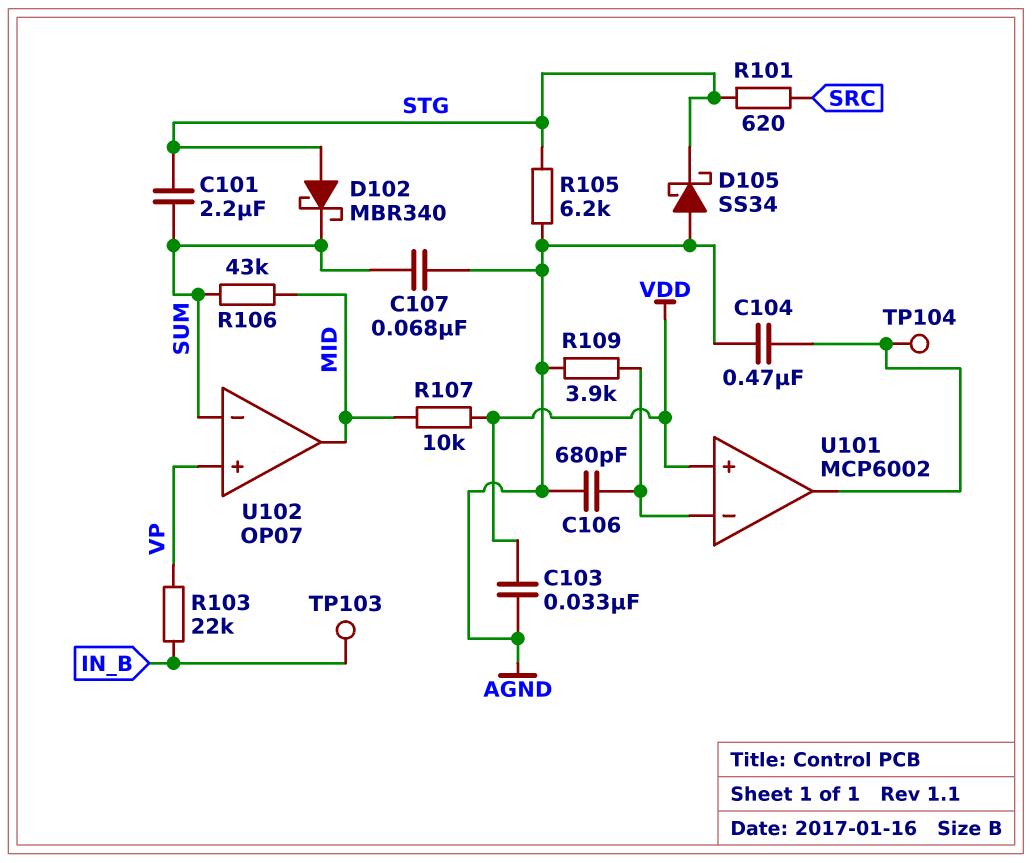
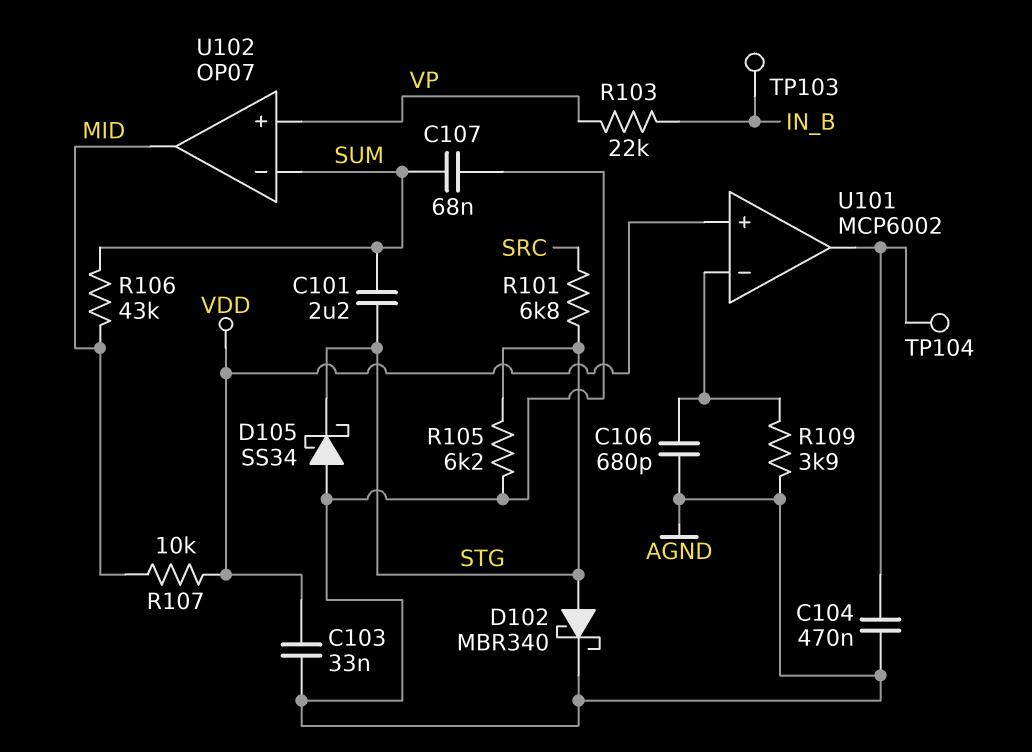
D102: schottky MBR340 (A STG, K SUM) -> schottky MBR340 (A STG, K AGND)
R101: 620 (SRC, STG) -> 6.8k (SRC, STG)

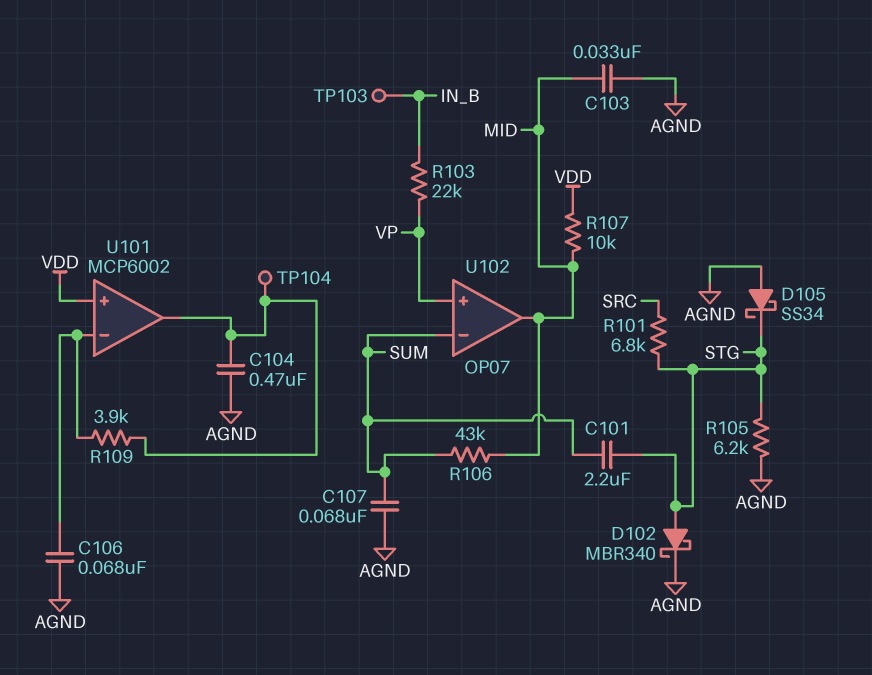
C103: 33nF (AGND, VDD) -> 33nF (AGND, MID)
C106: 680pF (AGND, U101/in-) -> 68nF (AGND, U101/in-)
R109: 3.9k (AGND, U101/in-) -> 3.9k (U101/in-, U101/out)

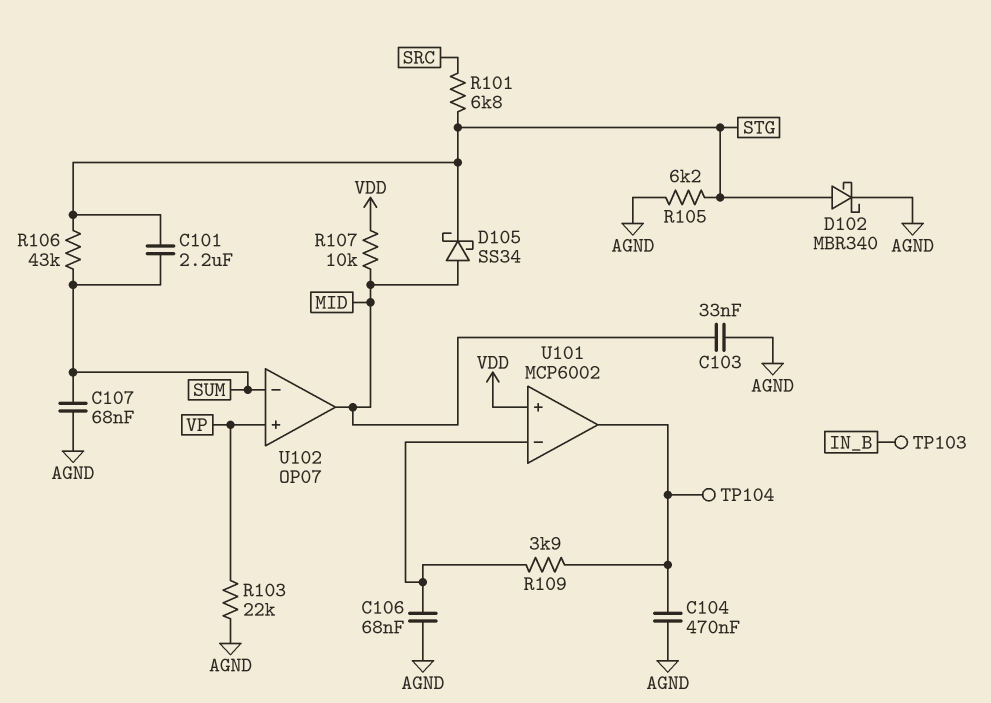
D105: schottky SS34 (A AGND, K STG) -> schottky SS34 (A MID, K STG)
R103: 22k (IN_B, VP) -> 22k (AGND, VP)
R106: 43k (MID, SUM) -> 43k (STG, SUM)

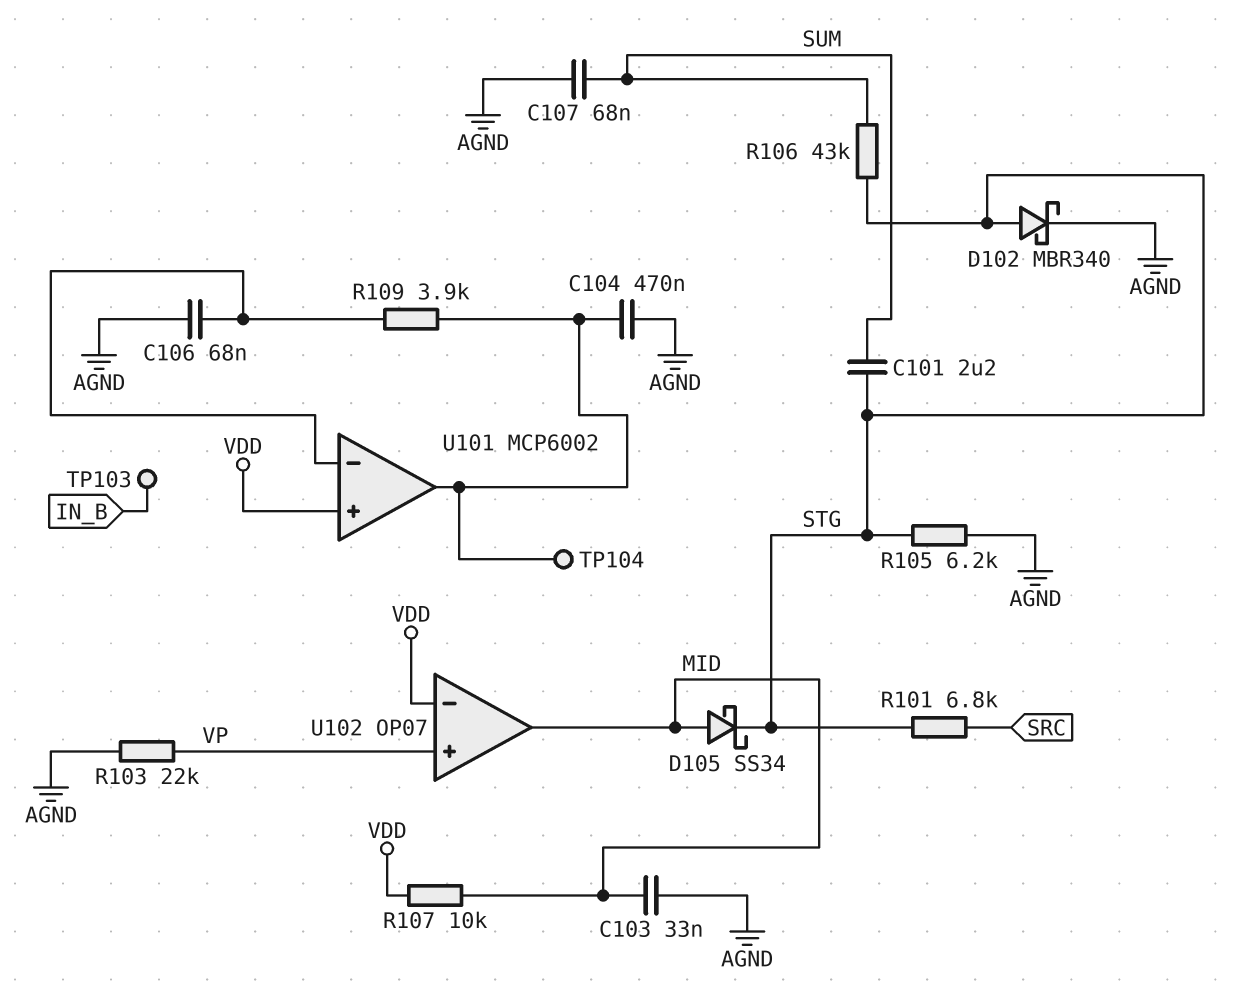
U102 pin in-: SUM -> VDD

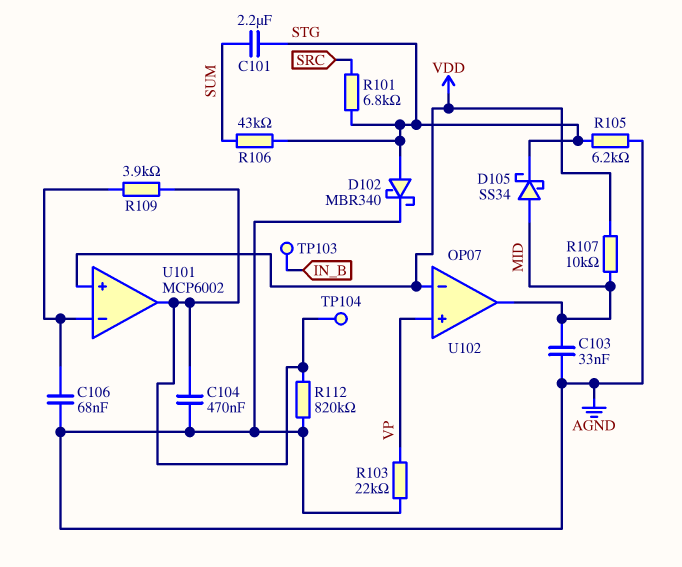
C107: 68nF (AGND, SUM) -> none
R112: none -> 820k (AGND, U101/out)

